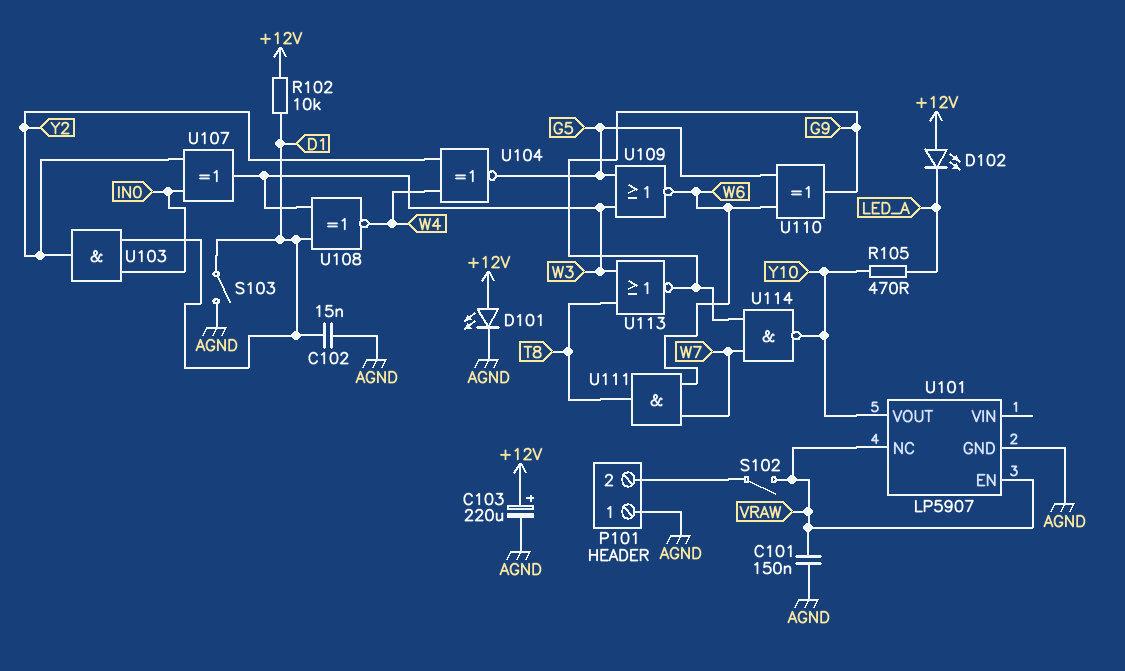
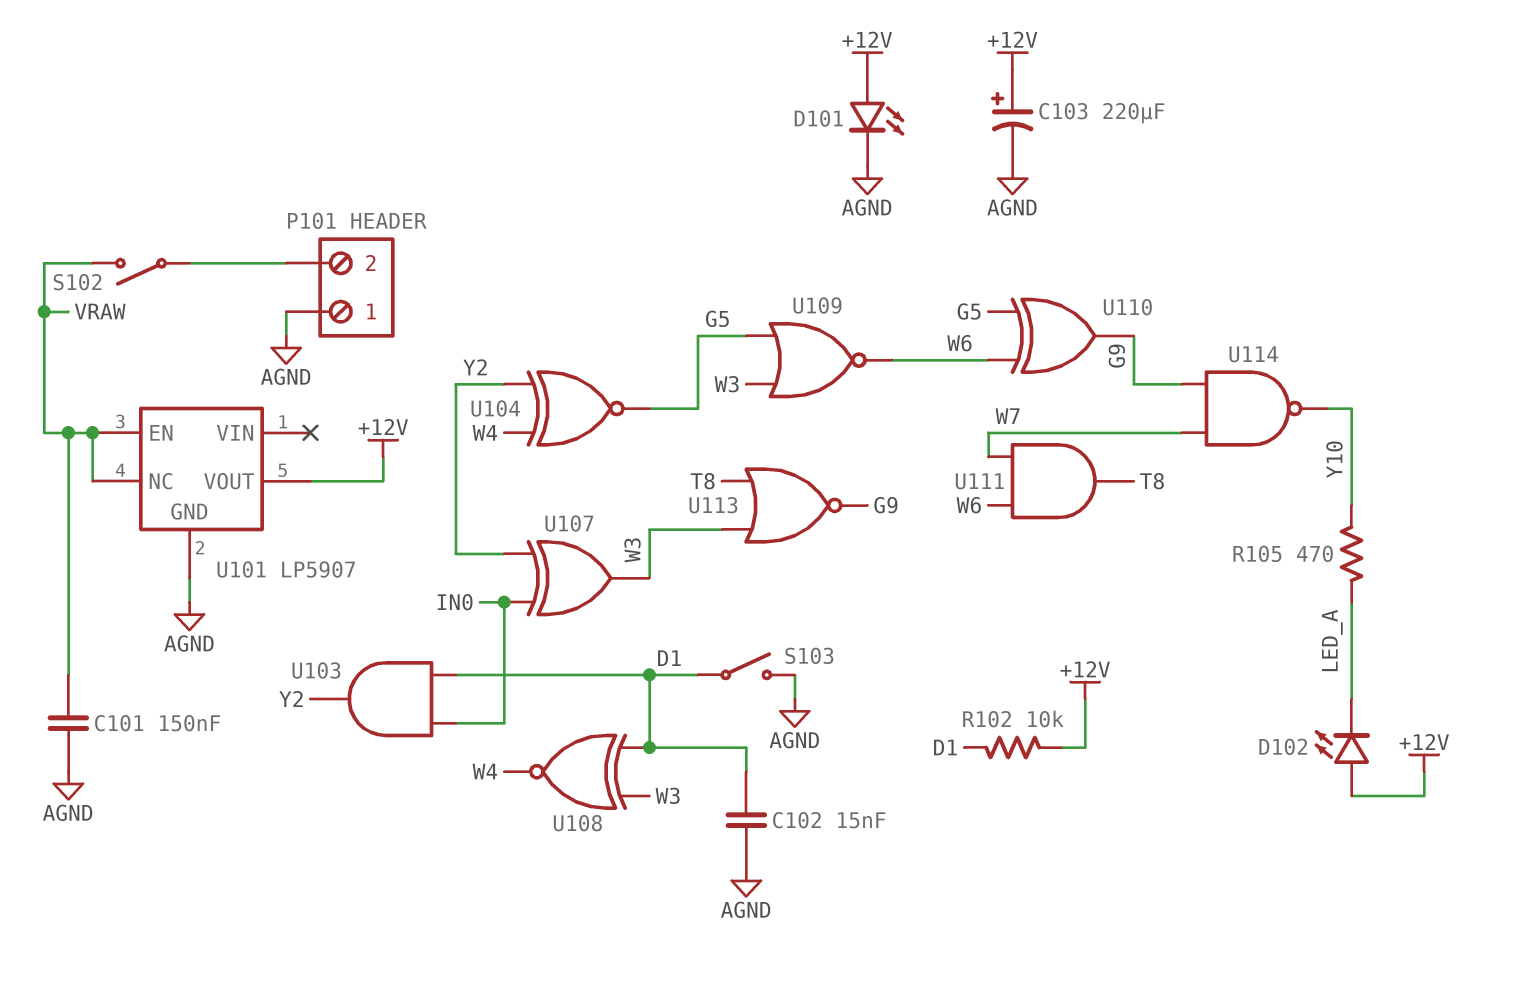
U101 pin VOUT: Y10 -> +12V

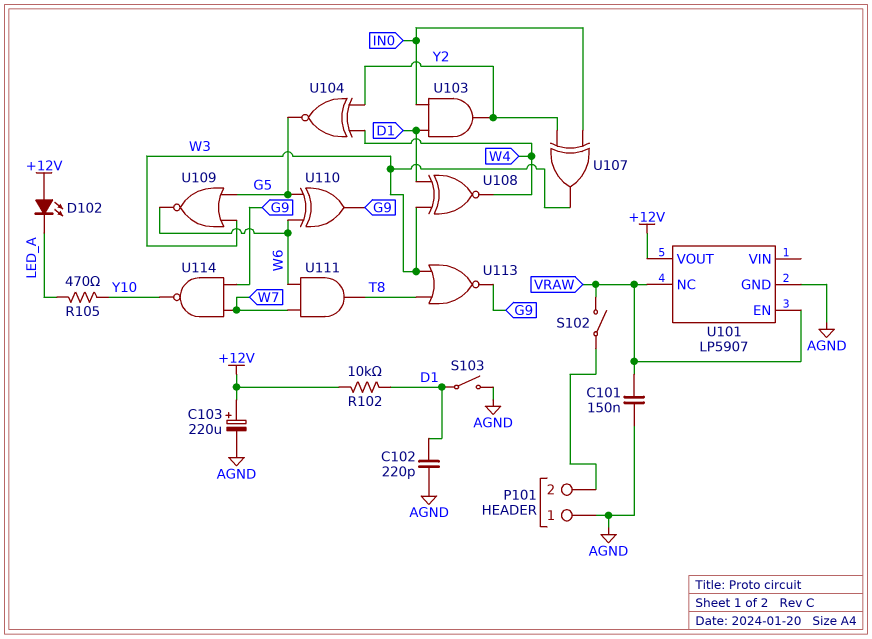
C102: 15nF (AGND, D1) -> 220pF (AGND, D1)
D101: LED (A +12V, K AGND) -> none

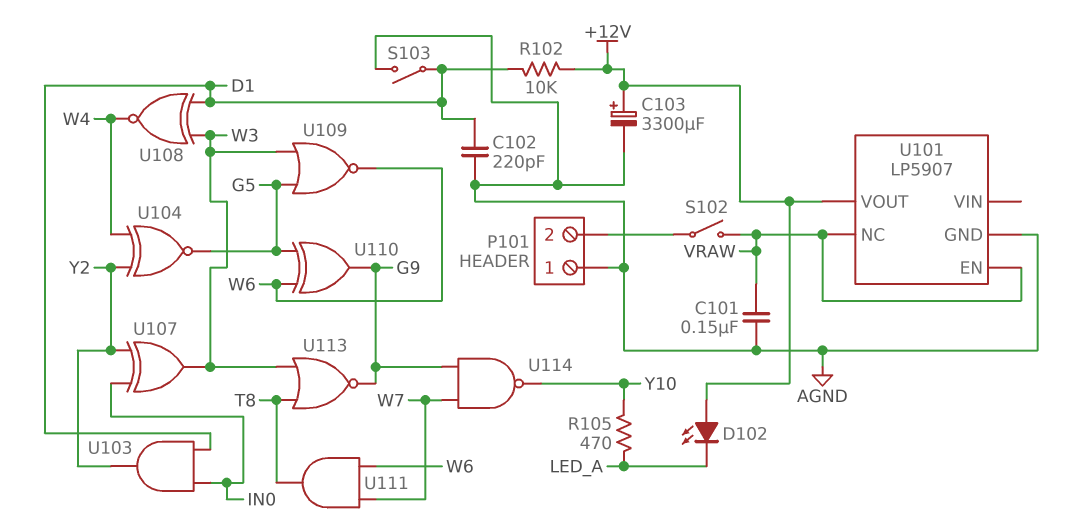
C103: 220uF (plus +12V, minus AGND) -> 3300uF (plus +12V, minus AGND)

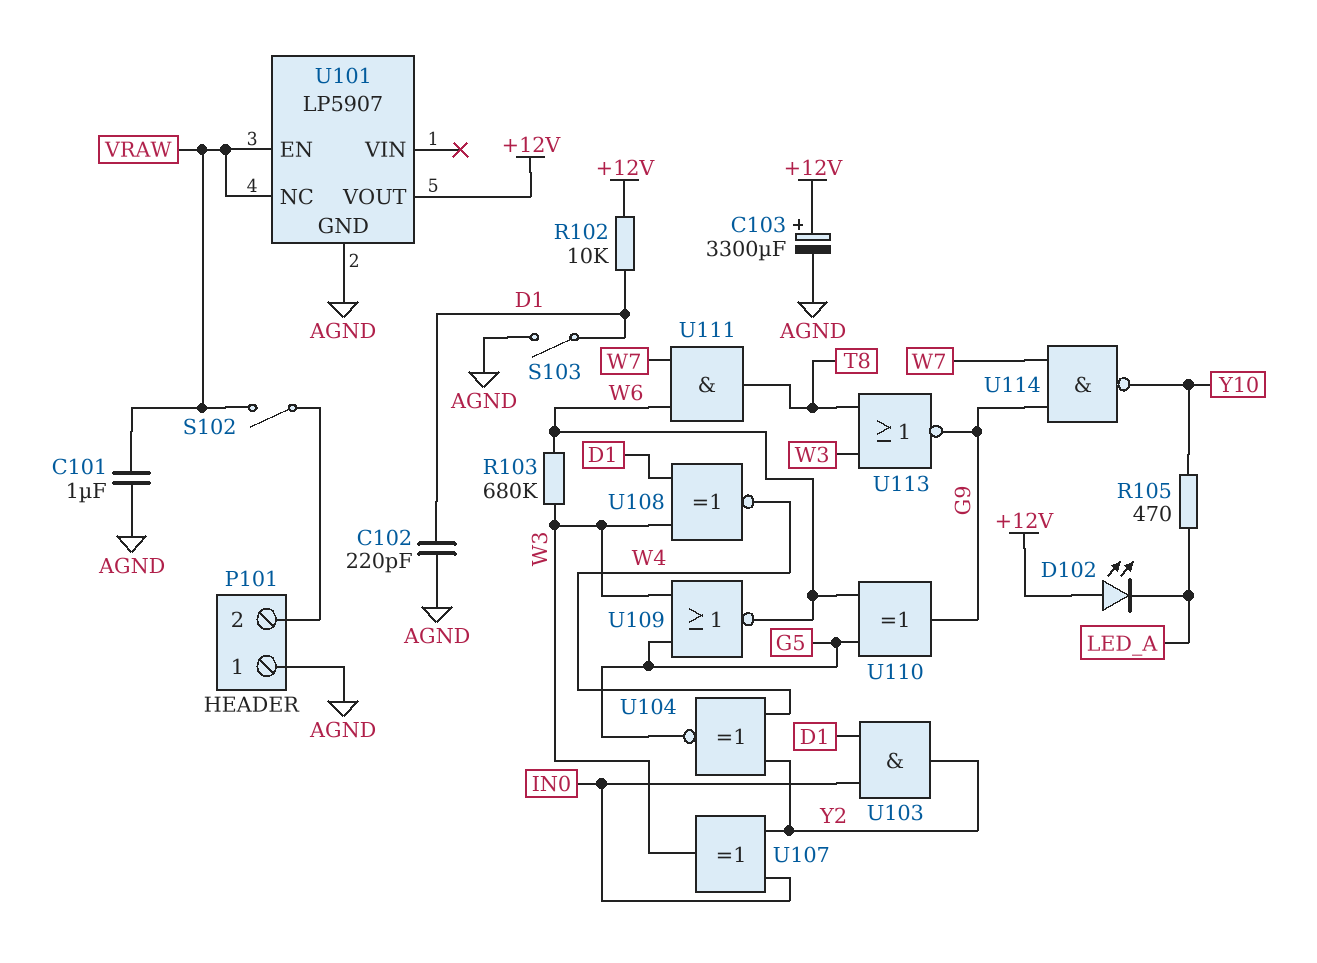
C101: 150nF (AGND, VRAW) -> 1uF (AGND, VRAW)
R103: none -> 680k (W3, W6)

